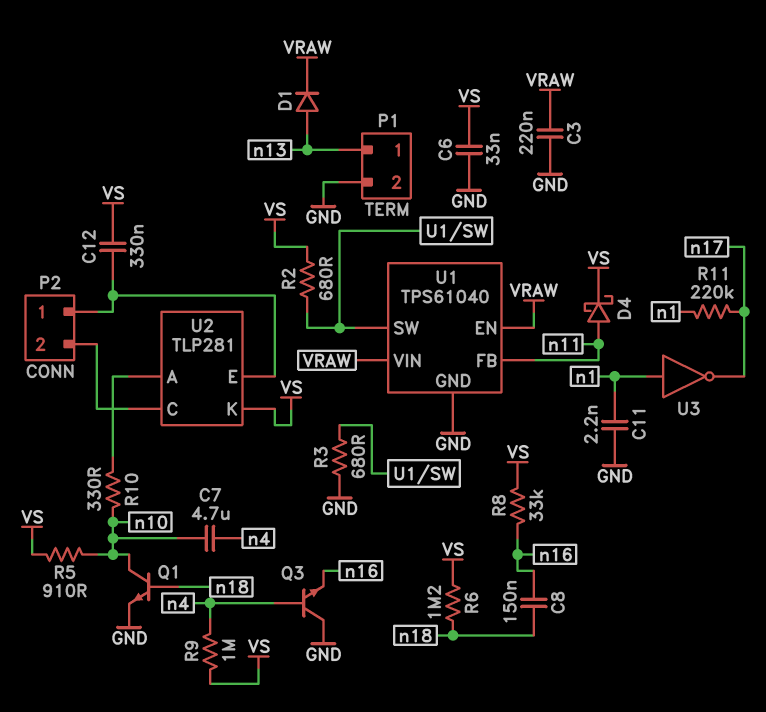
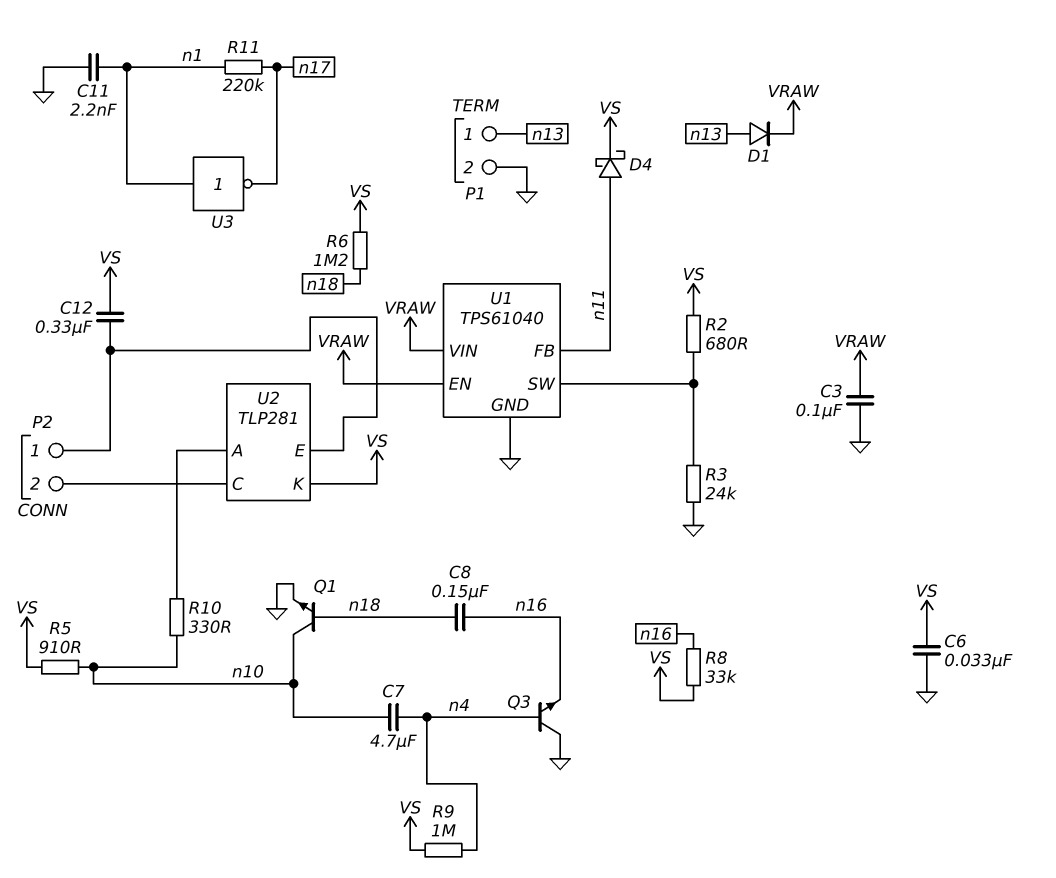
C3: 220nF (GND, VRAW) -> 100nF (GND, VRAW)
R3: 680 (GND, U1/SW) -> 24k (GND, U1/SW)

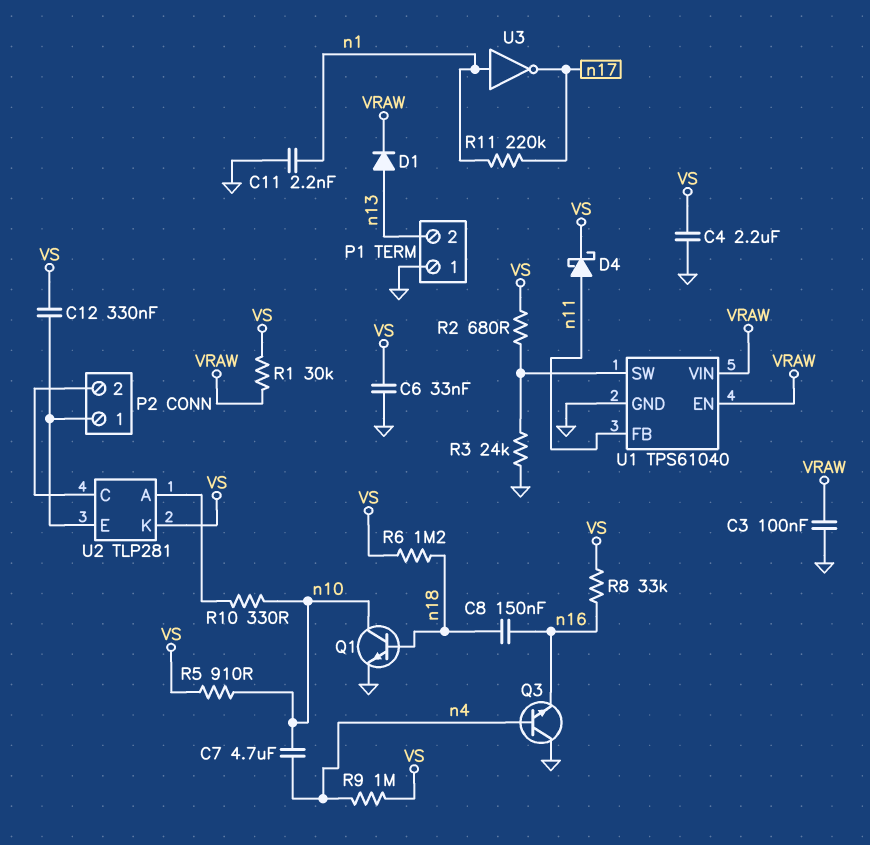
C4: none -> 2.2uF (GND, VS)
P1 pin 1: n13 -> GND
P1 pin 2: GND -> n13
R1: none -> 30k (VRAW, VS)

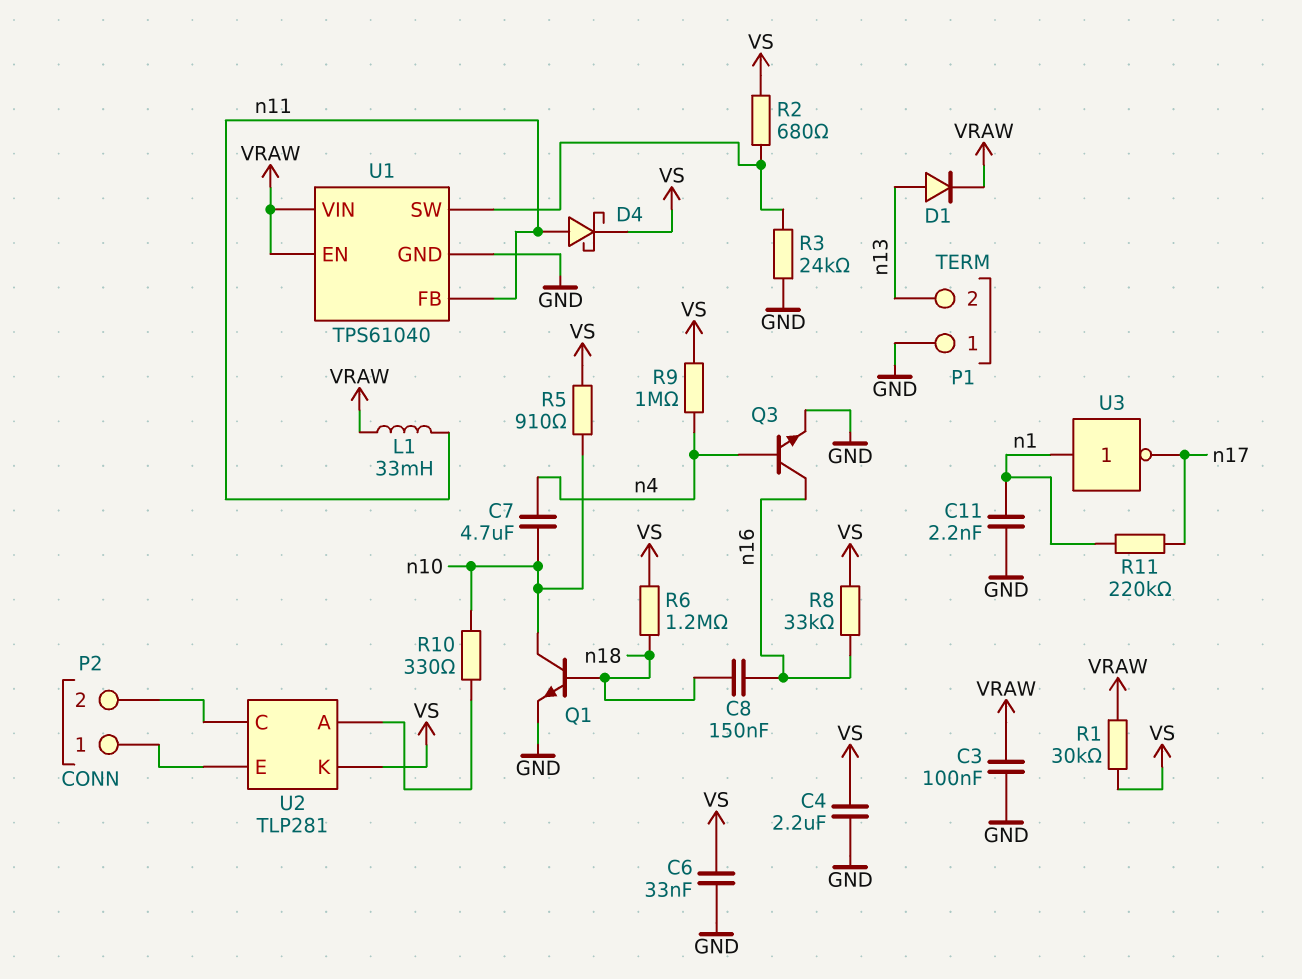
C12: 330nF (P2/1, VS) -> none
L1: none -> 33mH (VRAW, n11)
Q3: NPN (B n4, C GND, E n16) -> NPN (B n4, C n16, E GND)

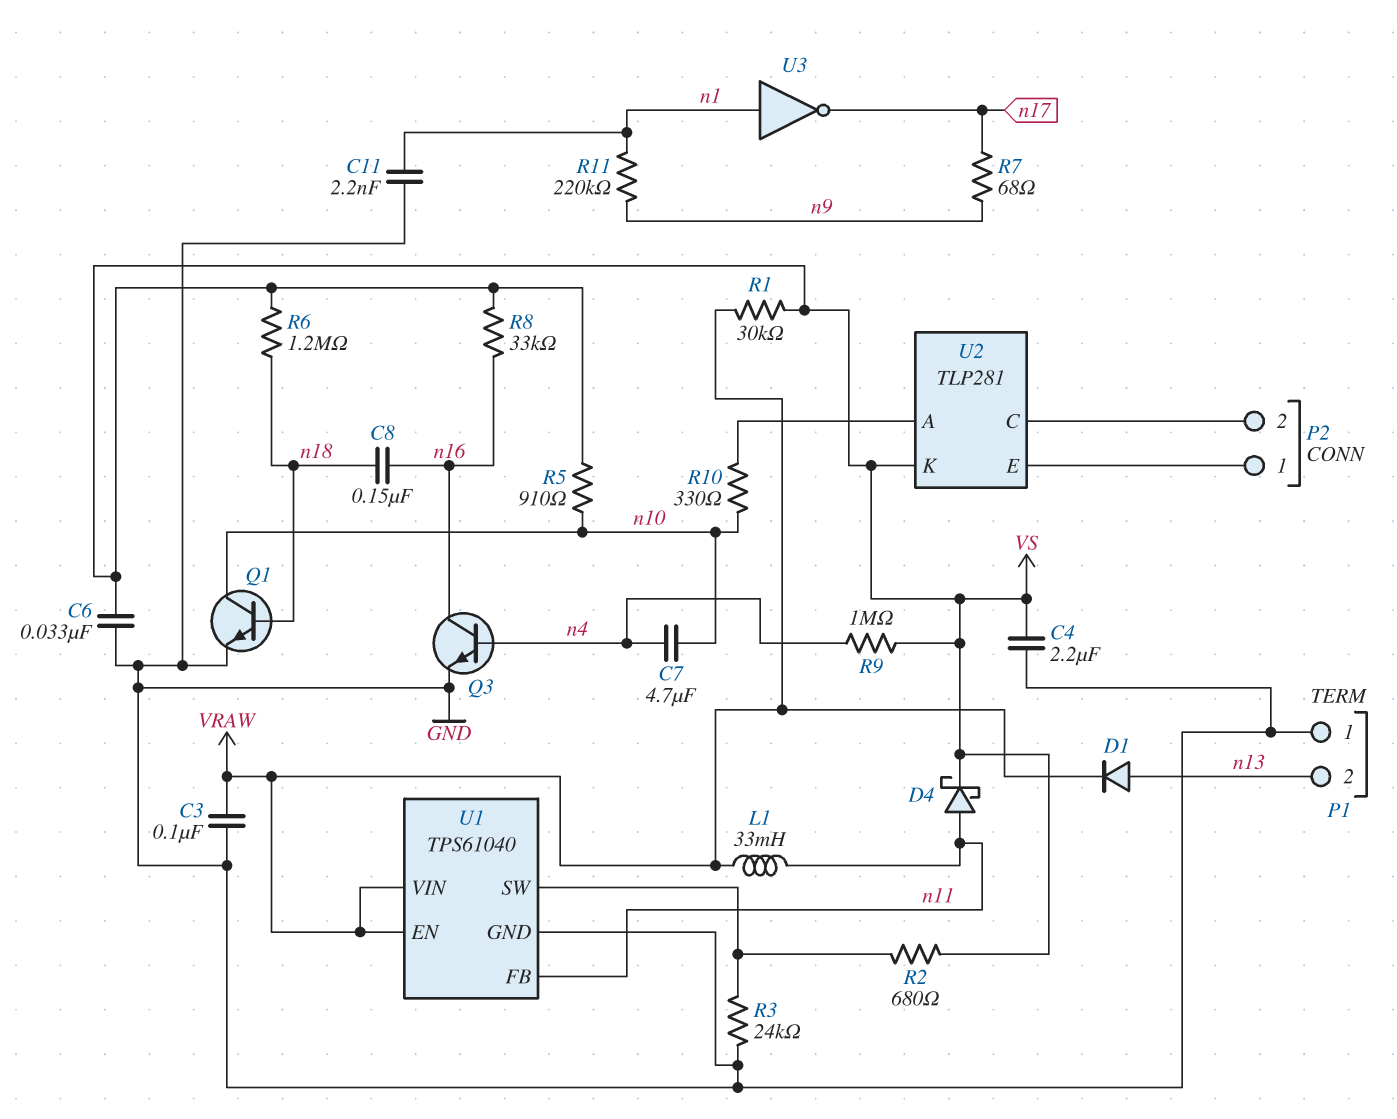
R7: none -> 68 (n9, n17)
R11: 220k (n1, n17) -> 220k (n1, n9)

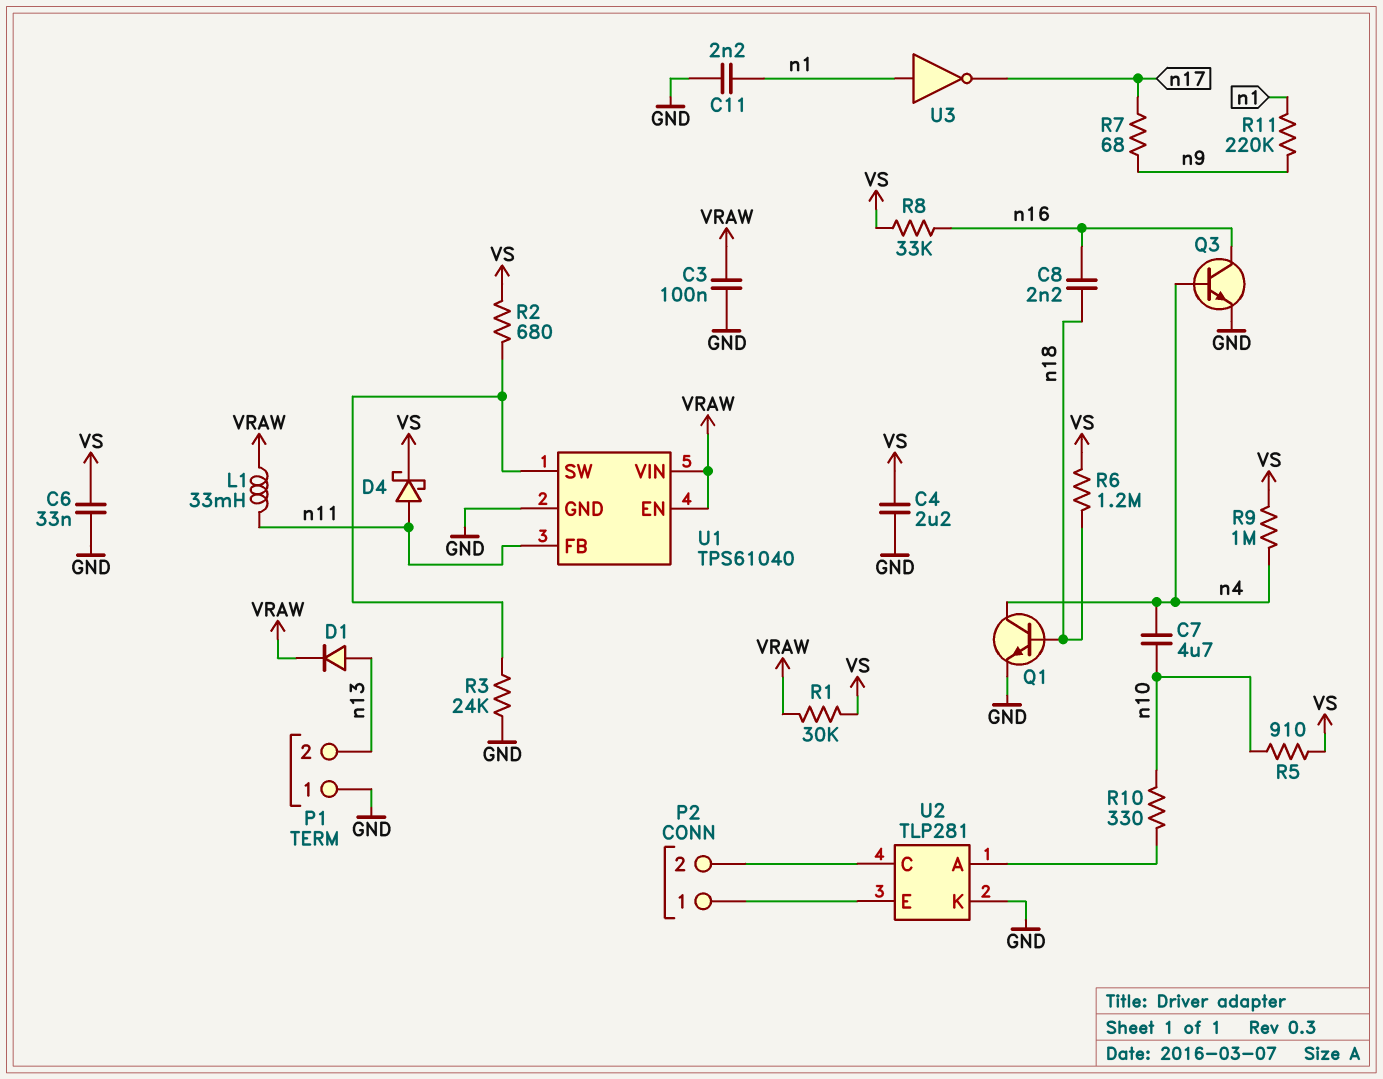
C8: 150nF (n16, n18) -> 2.2nF (n16, n18)
Q1: NPN (B n18, C n10, E GND) -> NPN (B n18, C n4, E GND)
U2 pin K: VS -> GND

